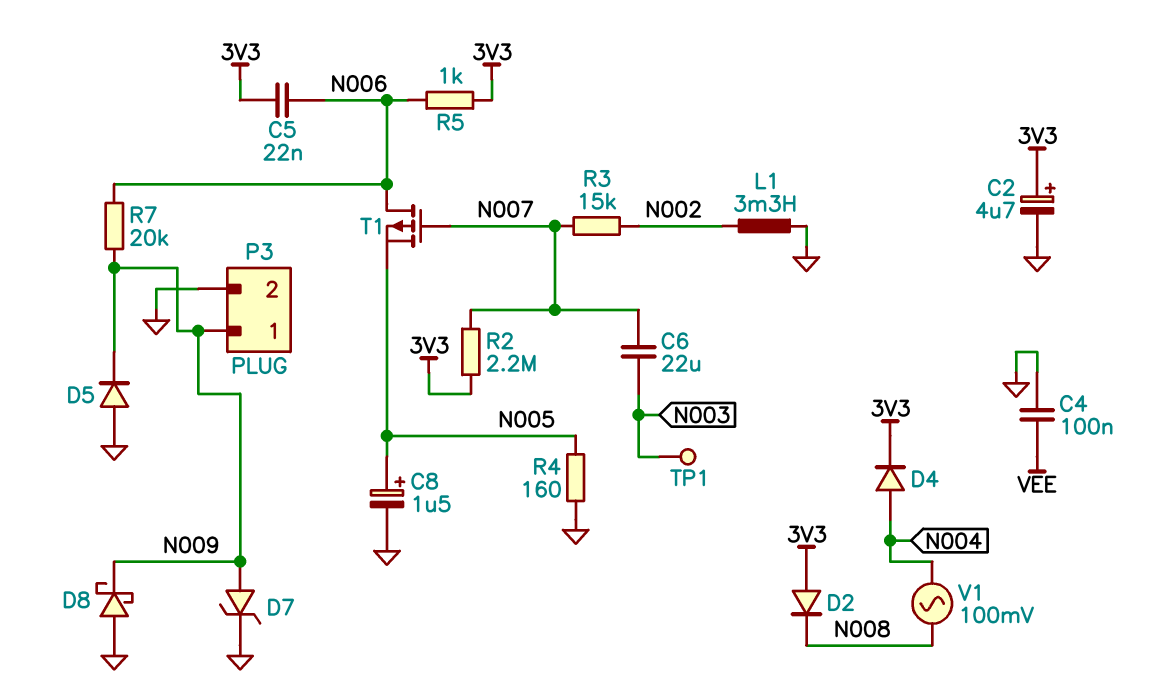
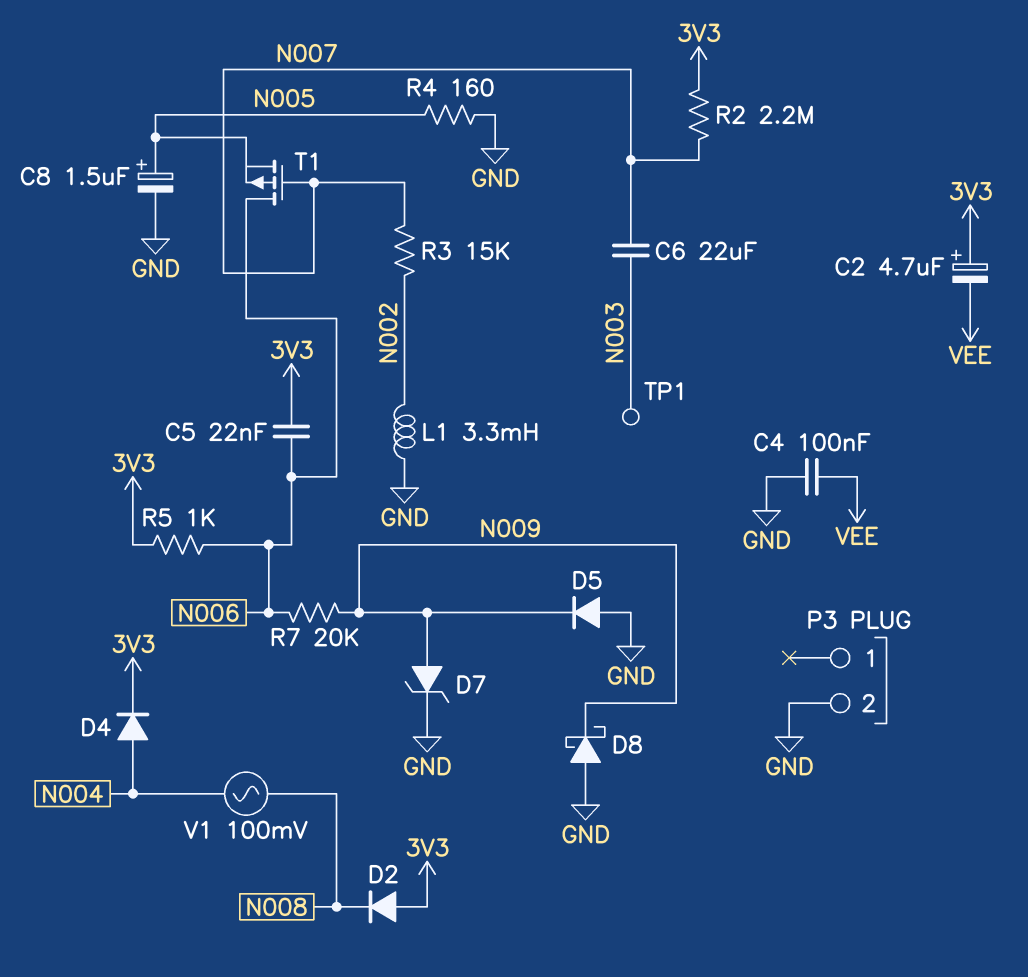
C2: 4.7uF (plus 3V3, minus GND) -> 4.7uF (plus 3V3, minus VEE)
P3 pin 1: N009 -> none

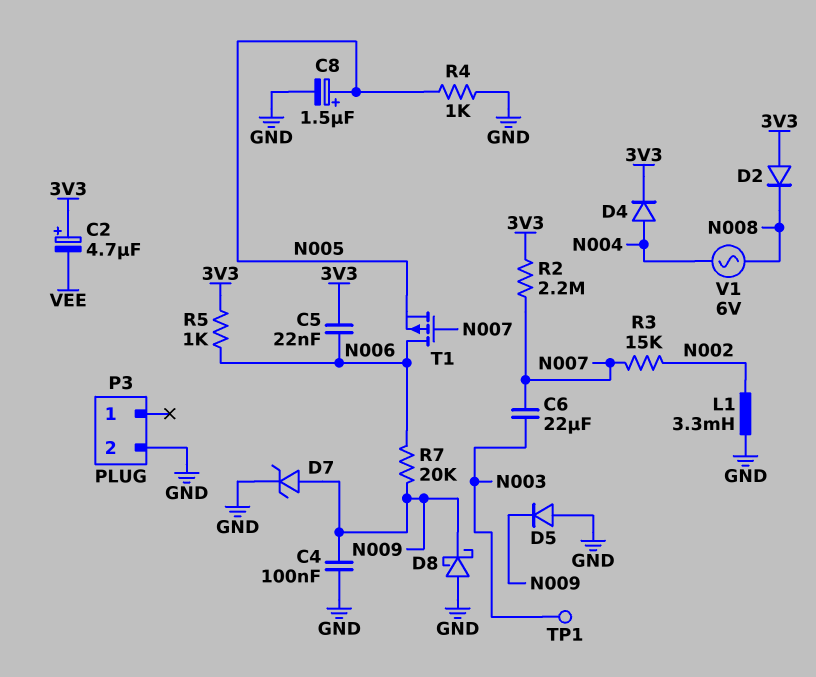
C4: 100nF (GND, VEE) -> 100nF (GND, N009)
R4: 160 (GND, N005) -> 1k (GND, N005)
V1: AC 100mV (N004, N008) -> AC 6V (N004, N008)

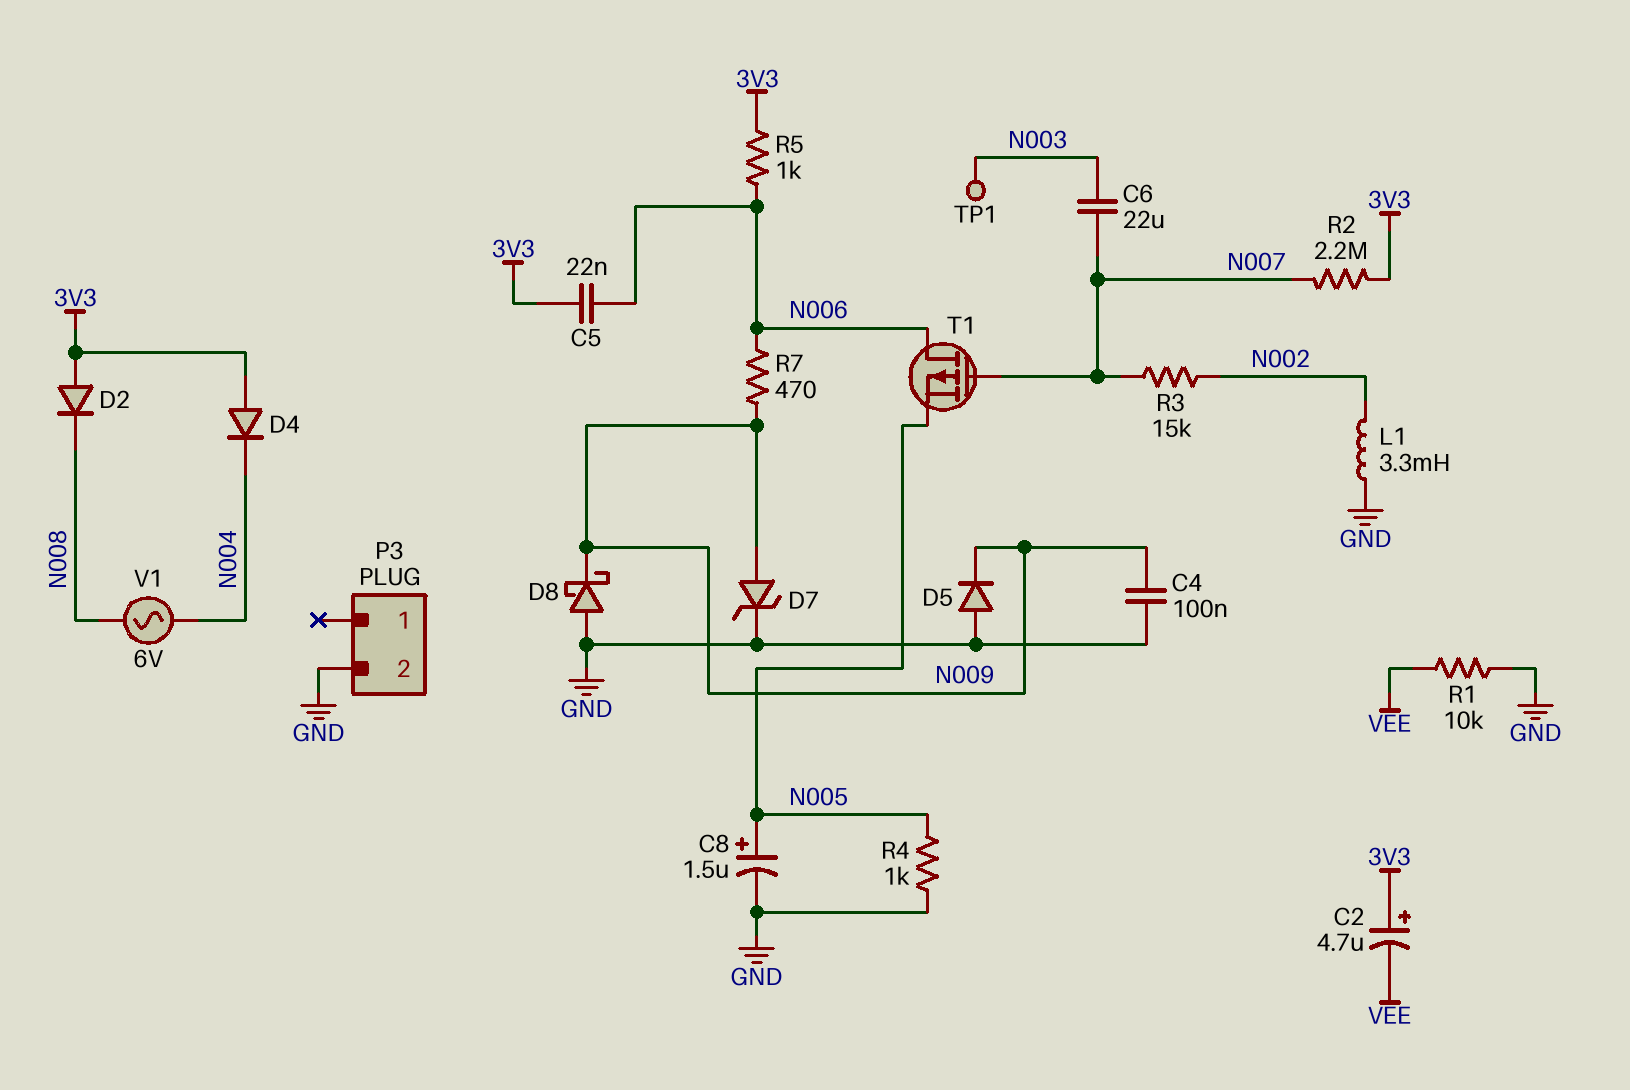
D4: diode (A N004, K 3V3) -> diode (A 3V3, K N004)
R1: none -> 10k (GND, VEE)
R7: 20k (N006, N009) -> 470 (N006, N009)

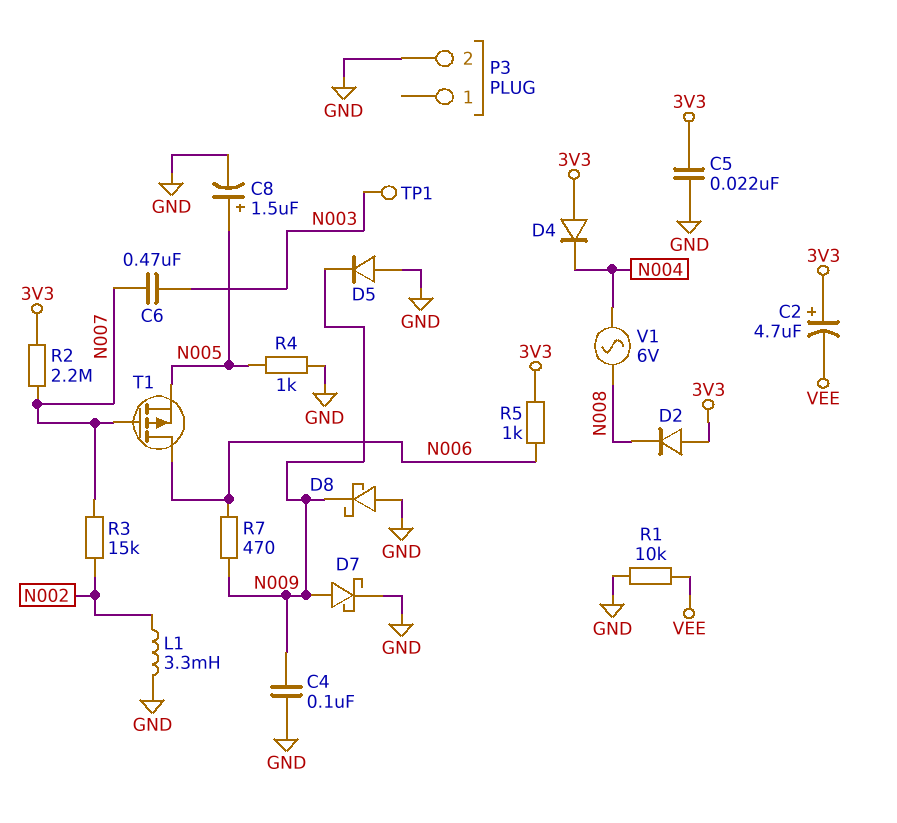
C5: 22nF (3V3, N006) -> 22nF (3V3, GND)
C6: 22uF (N003, N007) -> 470nF (N003, N007)
D7: zener (A N009, K GND) -> schottky (A N009, K GND)

